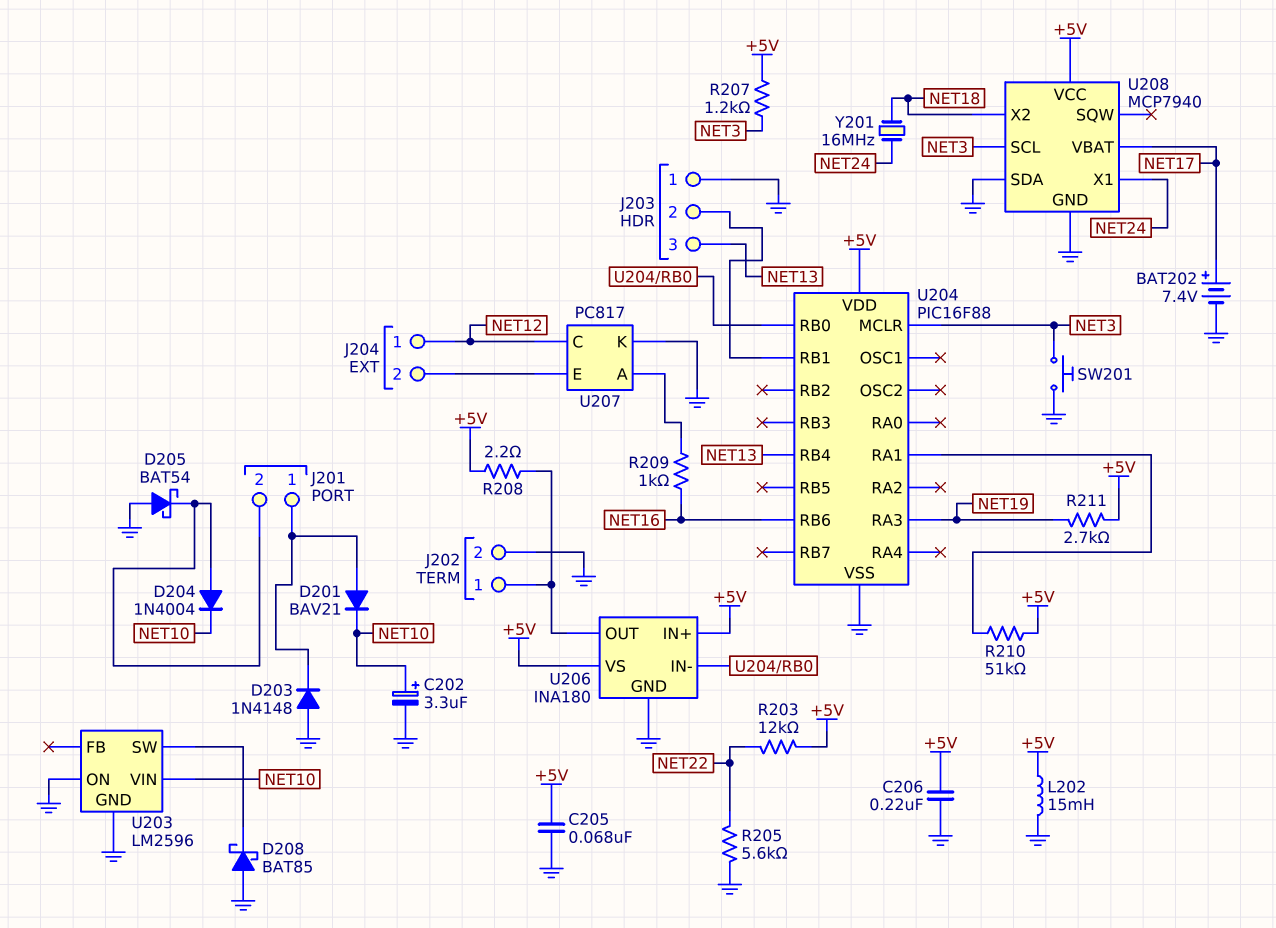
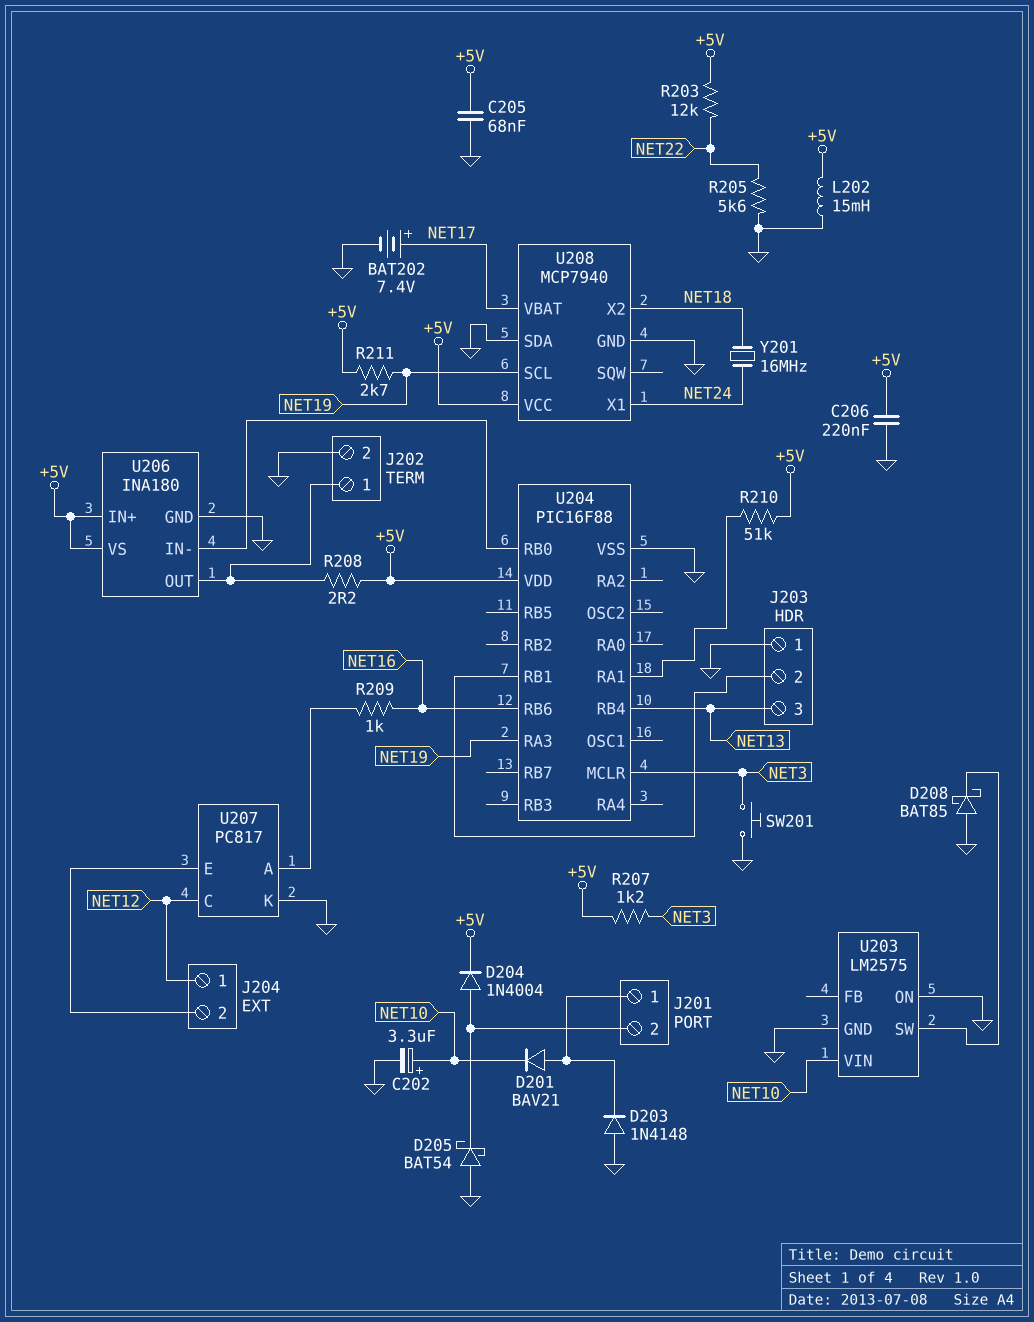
D204: diode 1N4004 (A J201/2, K NET10) -> diode 1N4004 (A J201/2, K +5V)
U203: LM2596 -> LM2575
U208 pin SCL: NET3 -> NET19

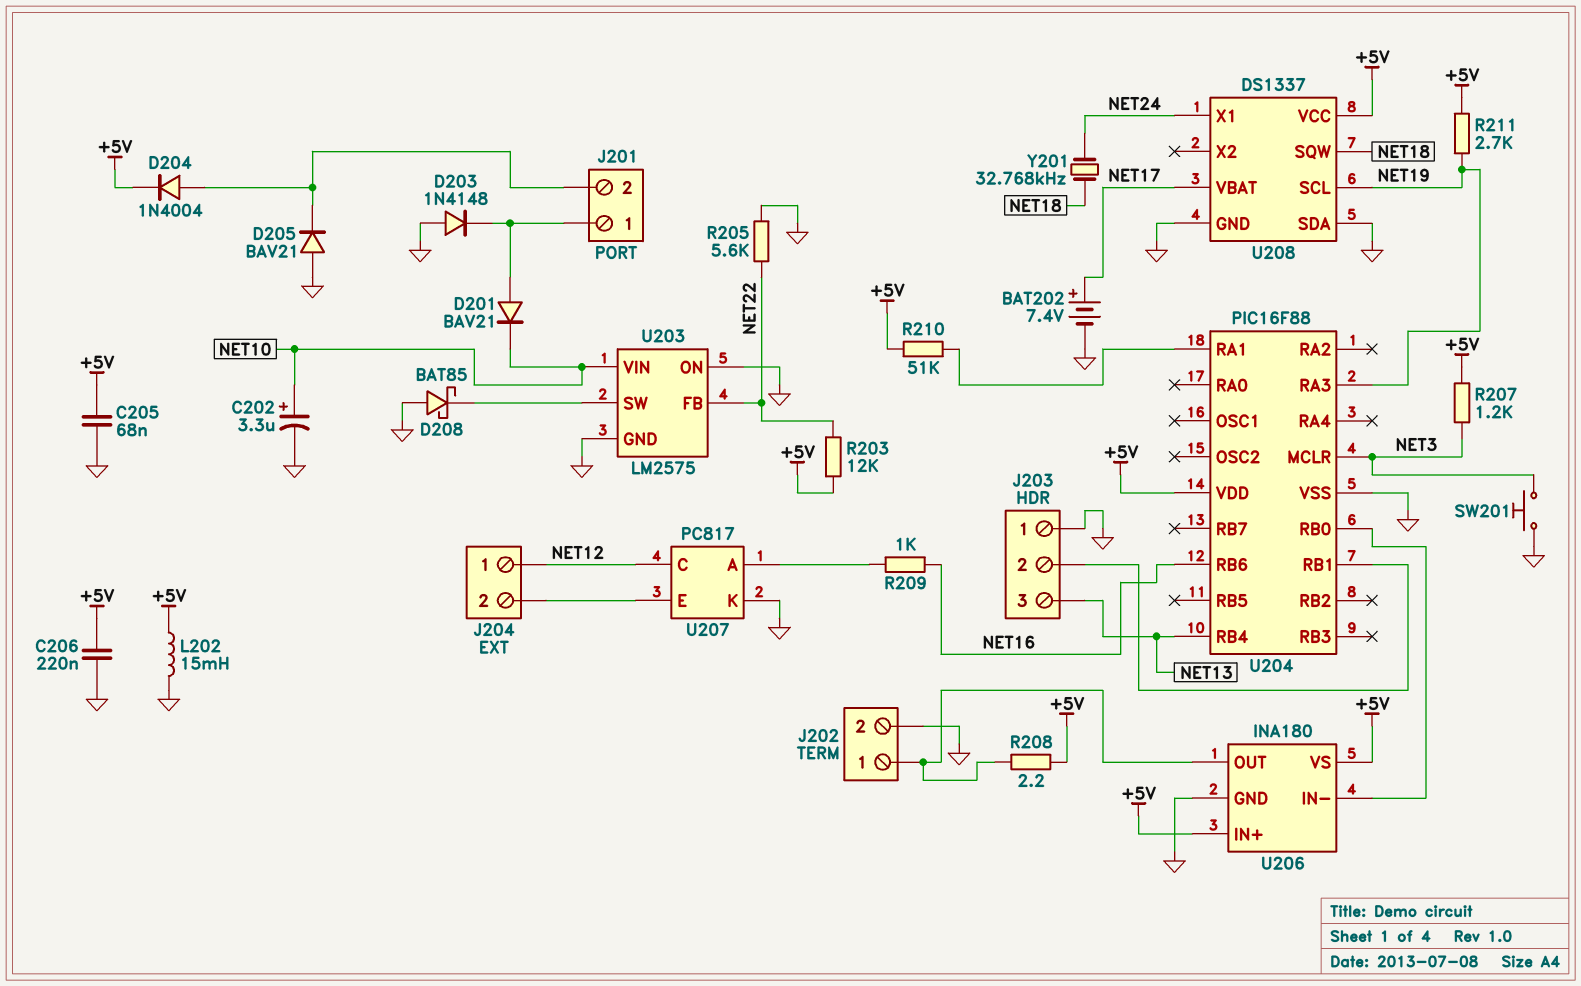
D205: schottky BAT54 (A GND, K J201/2) -> diode BAV21 (A GND, K J201/2)
U203 pin FB: none -> NET22
U208: MCP7940 -> DS1337
U208 pin SQW: none -> NET18
U208 pin X2: NET18 -> none
Y201: 16MHz (NET18, NET24) -> 32.768kHz (NET18, NET24)

